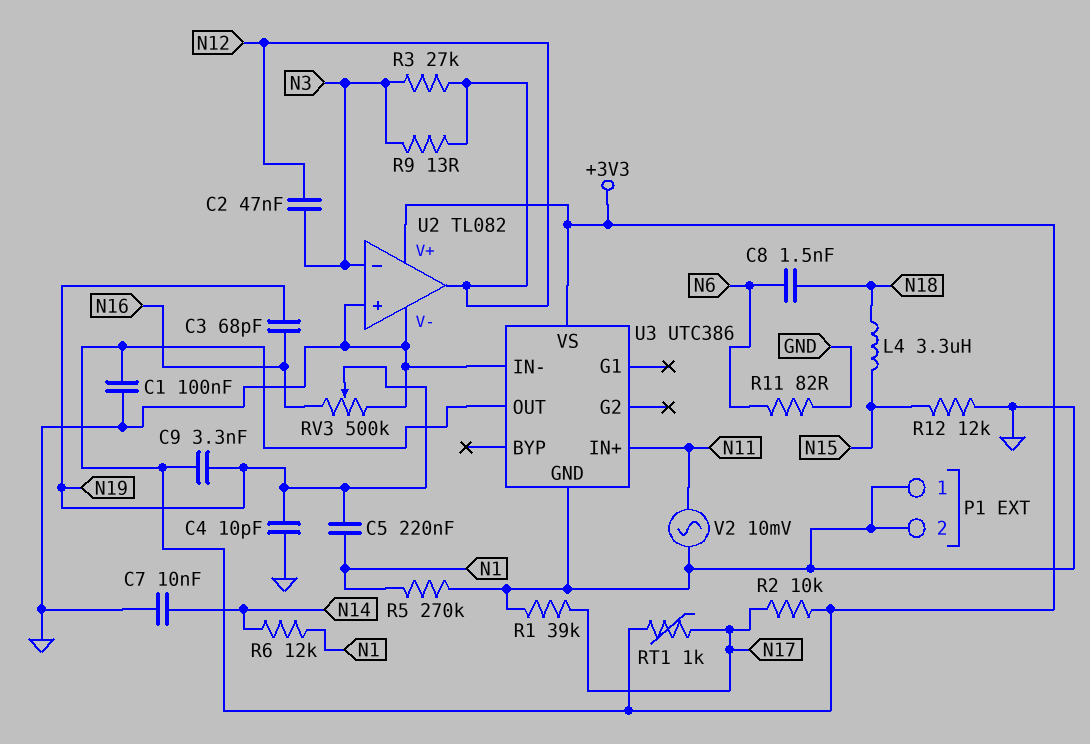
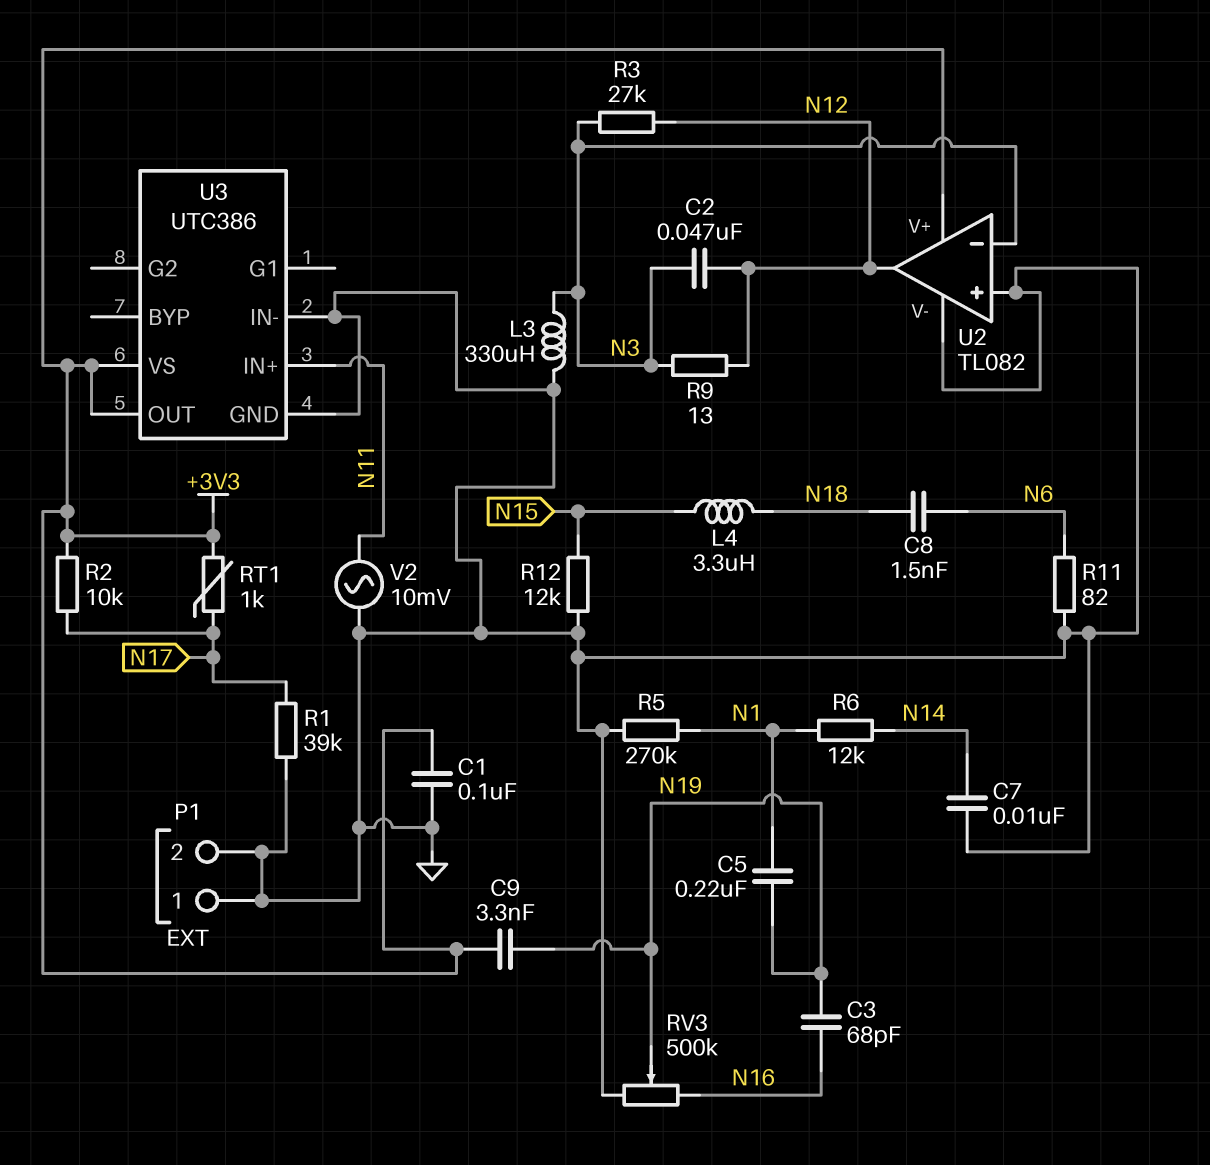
C4: 10pF (GND, N19) -> none
L3: none -> 330uH (GND, N3)

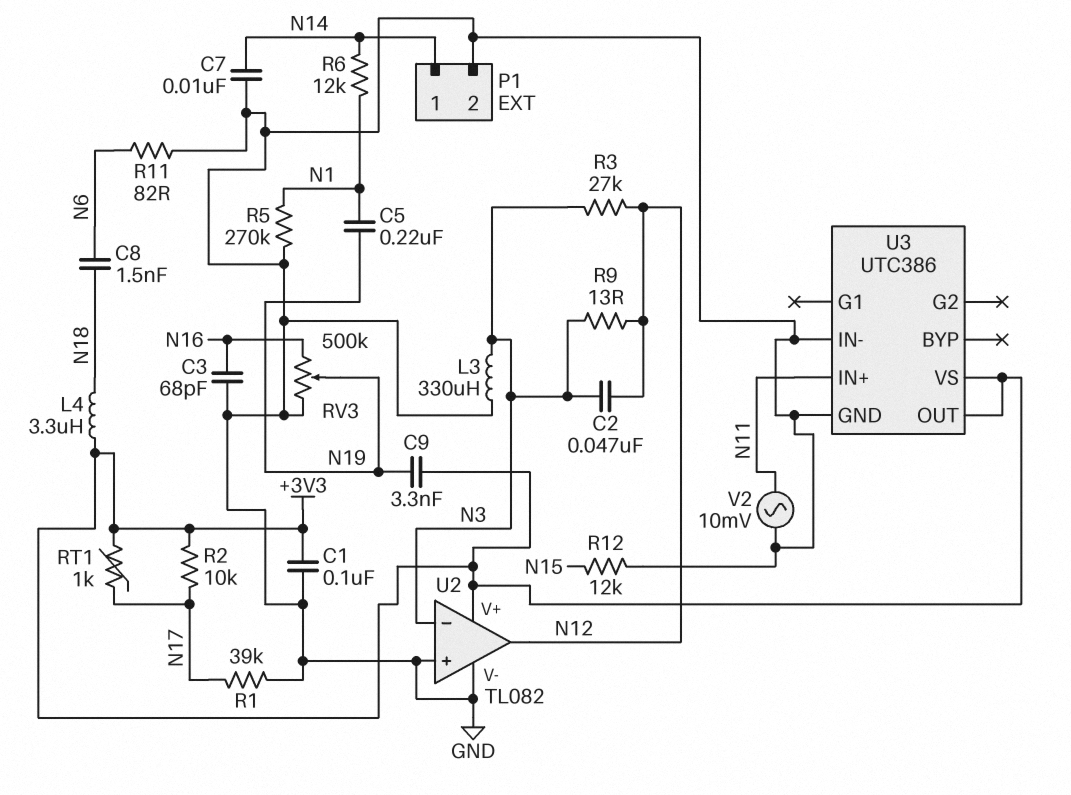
C3: 68pF (N16, N19) -> 68pF (GND, N16)
L4: 3.3uH (N15, N18) -> 3.3uH (+3V3, N18)
P1 pin 1: GND -> N14

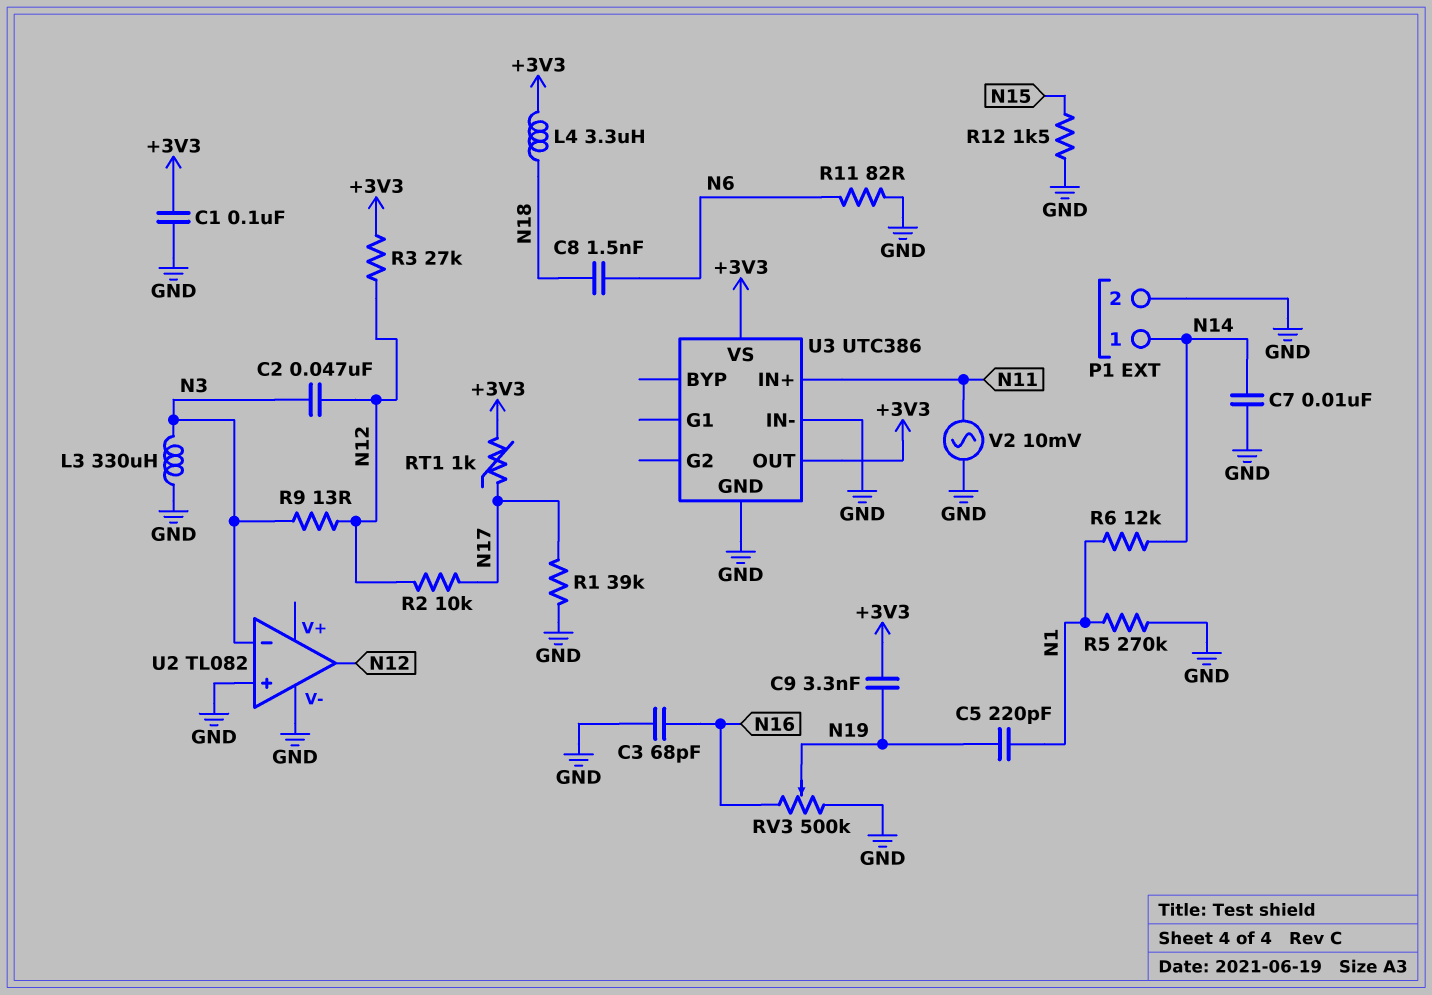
C5: 220nF (N1, N19) -> 220pF (N1, N19)
R2: 10k (+3V3, N17) -> 10k (N12, N17)
R3: 27k (N3, N12) -> 27k (+3V3, N12)
R12: 12k (GND, N15) -> 1.5k (GND, N15)
U2 pin V+: +3V3 -> none

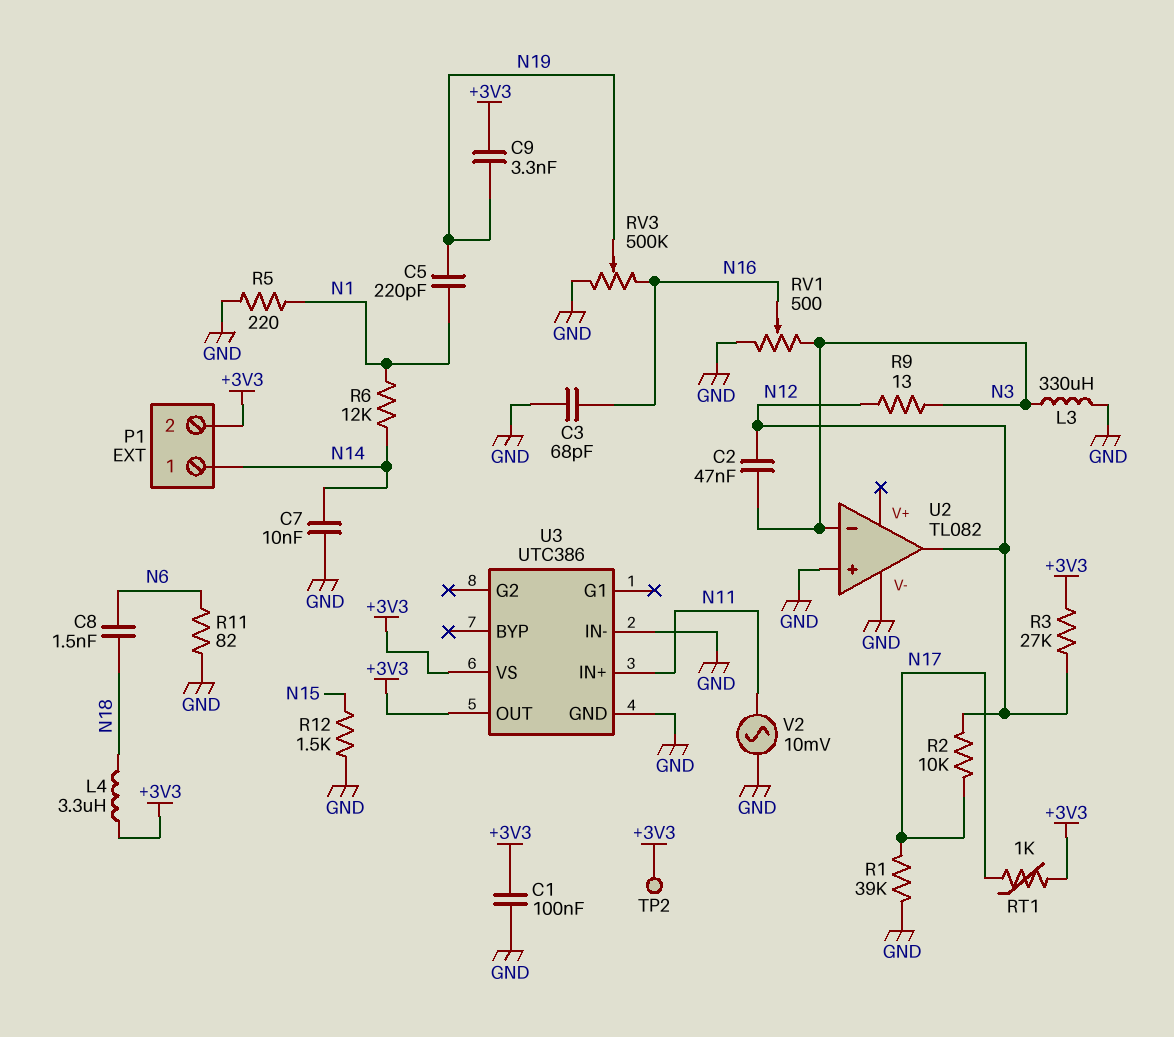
P1 pin 2: GND -> +3V3
R5: 270k (GND, N1) -> 220 (GND, N1)
RV1: none -> 500 (GND, N3, wiper N16)
TP2: none -> test point (+3V3)

